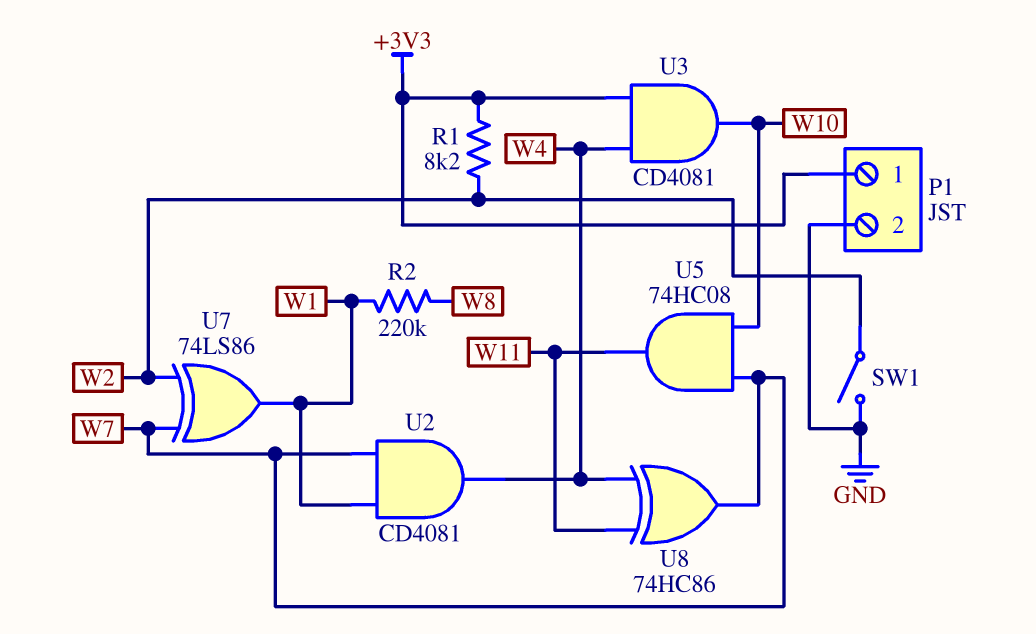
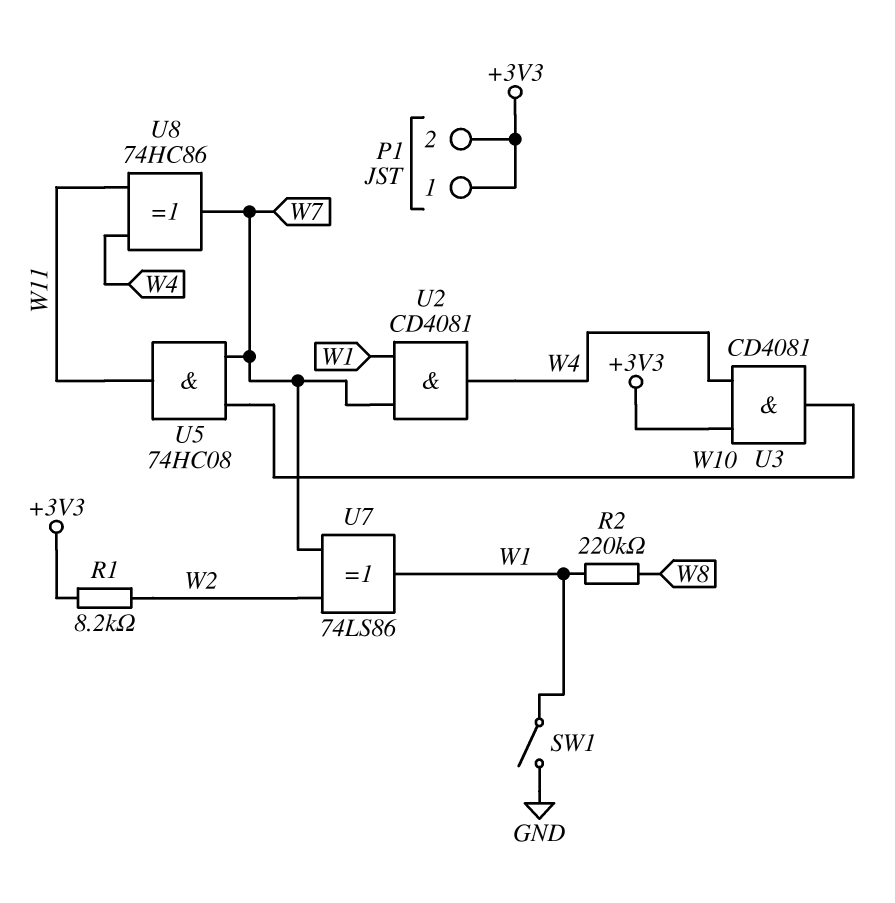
P1 pin 2: GND -> +3V3
SW1: switch (GND, W2) -> switch (GND, W1)

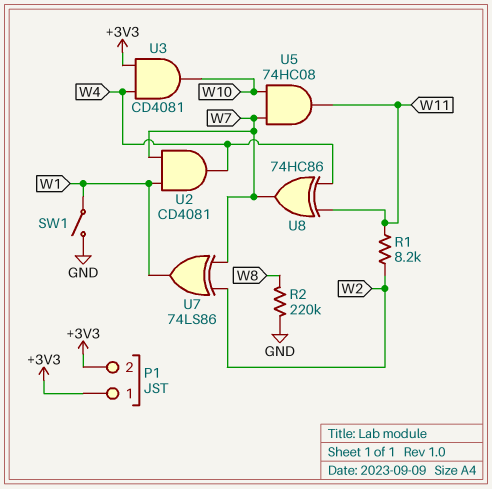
R1: 8.2k (+3V3, W2) -> 8.2k (W2, W11)
R2: 220k (W1, W8) -> 220k (GND, W8)

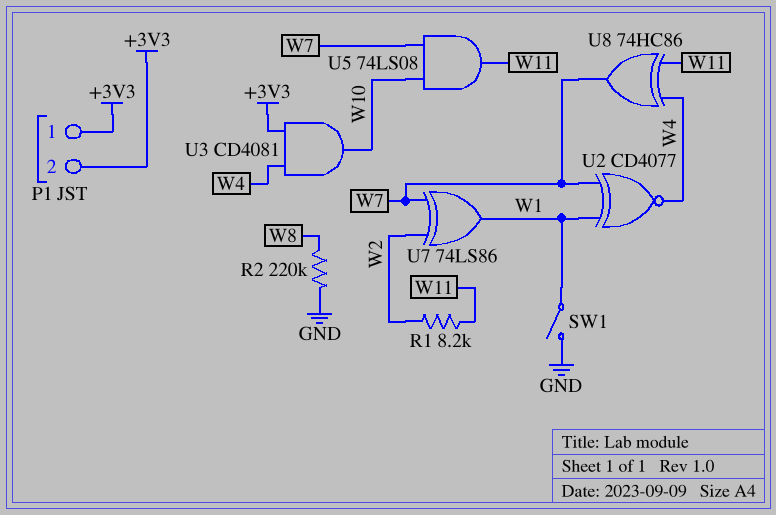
U2: AND CD4081 (in W1, in W7, out W4) -> XNOR CD4077 (in W1, in W7, out W4)
U5: AND 74HC08 (in W7, in W10, out W11) -> AND 74LS08 (in W7, in W10, out W11)

